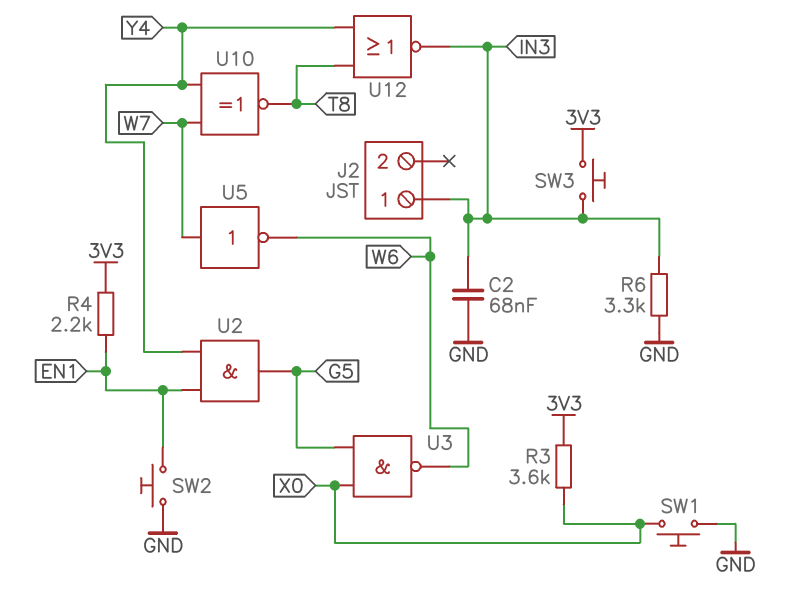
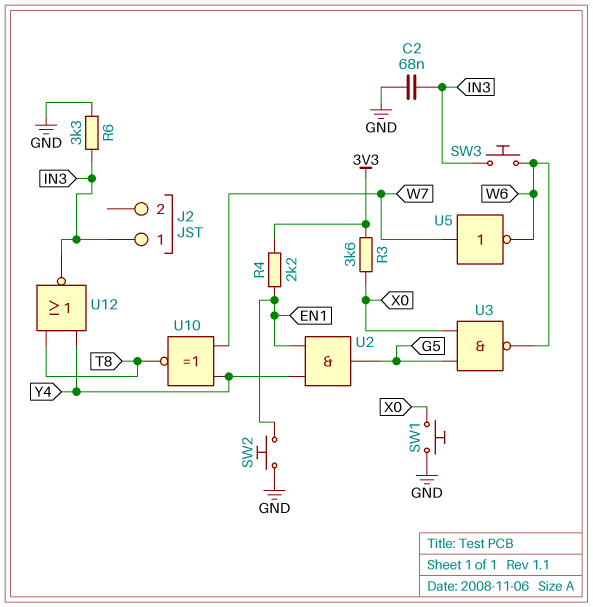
SW3: button (3V3, IN3) -> button (IN3, W6)

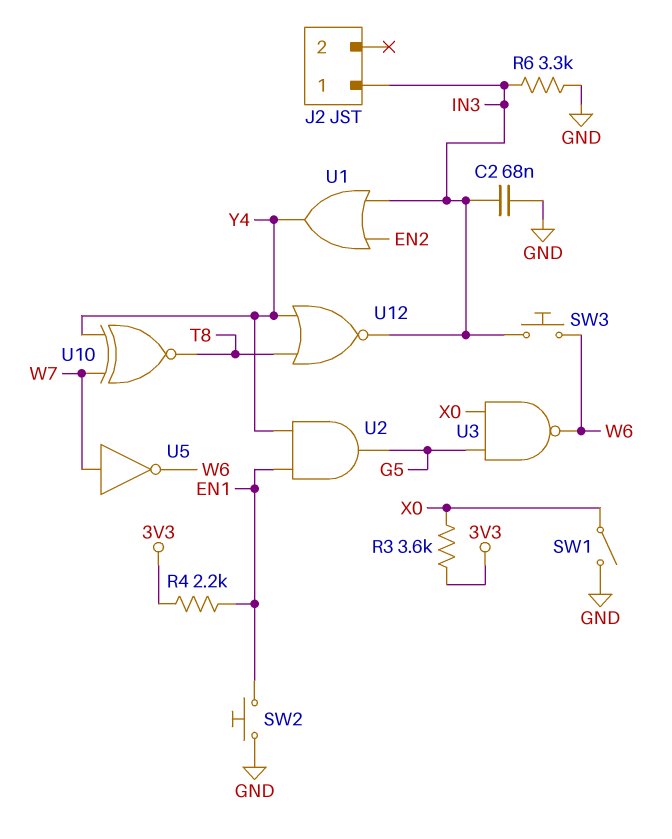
SW1: button (GND, X0) -> switch (GND, X0)
U1: none -> OR (in EN2, in IN3, out Y4)

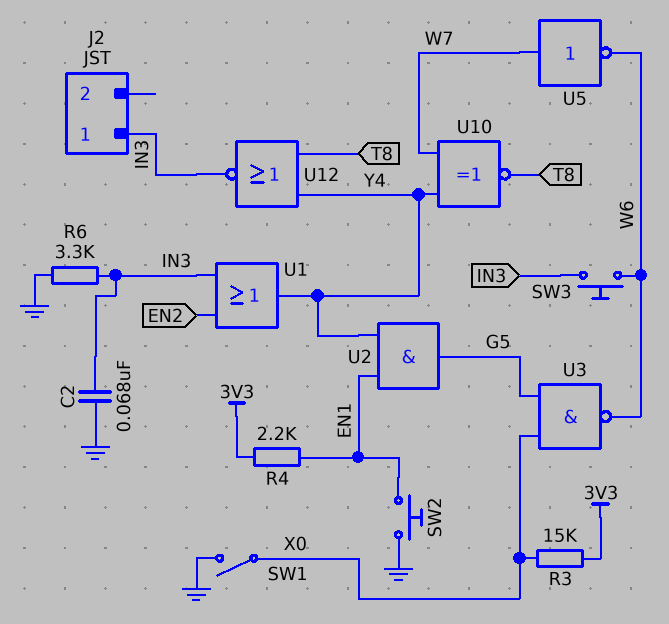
R3: 3.6k (3V3, X0) -> 15k (3V3, X0)

